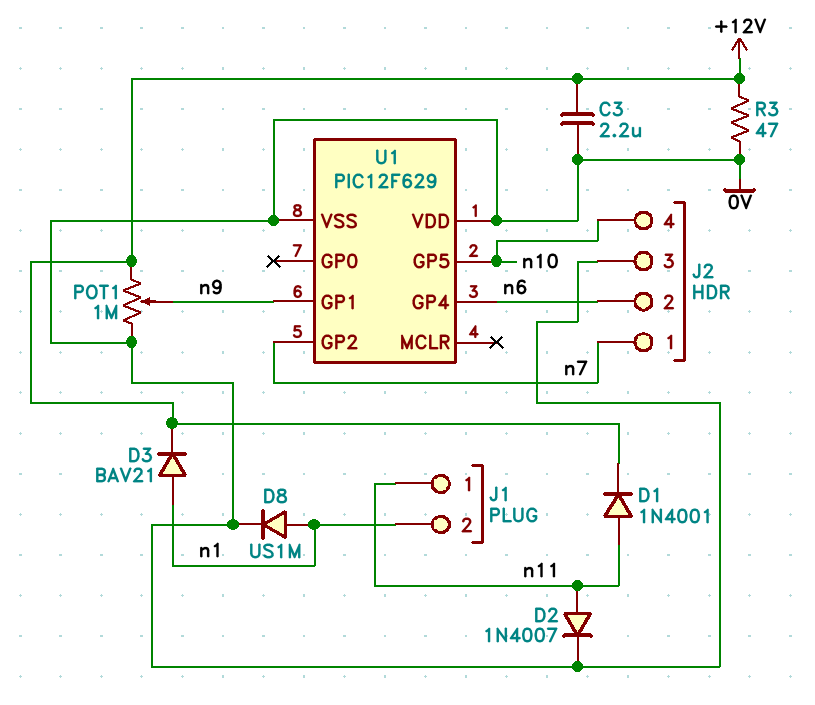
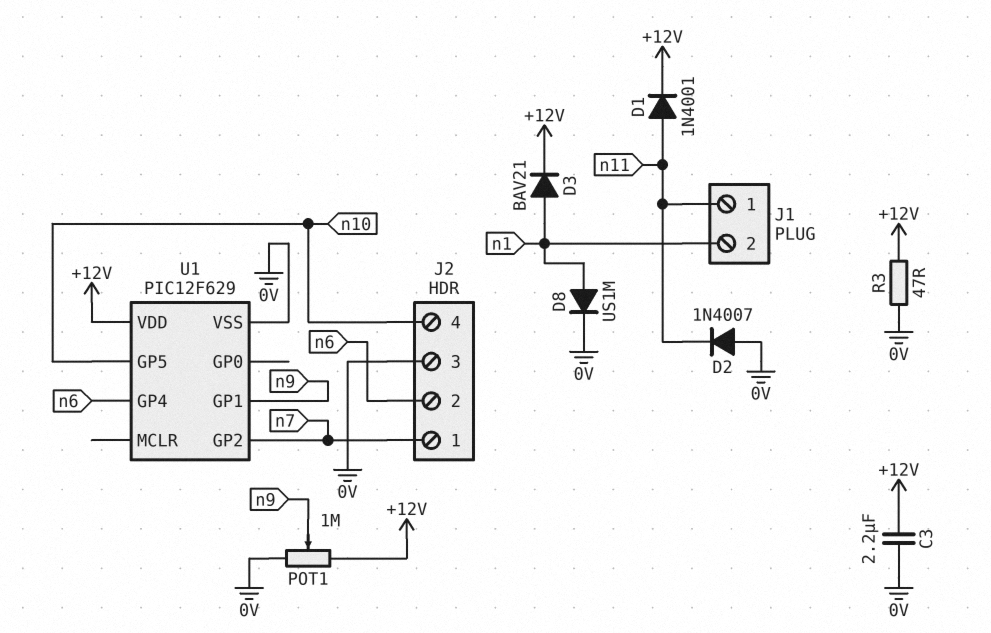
D2: diode 1N4007 (A n11, K 0V) -> diode 1N4007 (A 0V, K n11)
U1 pin VDD: 0V -> +12V

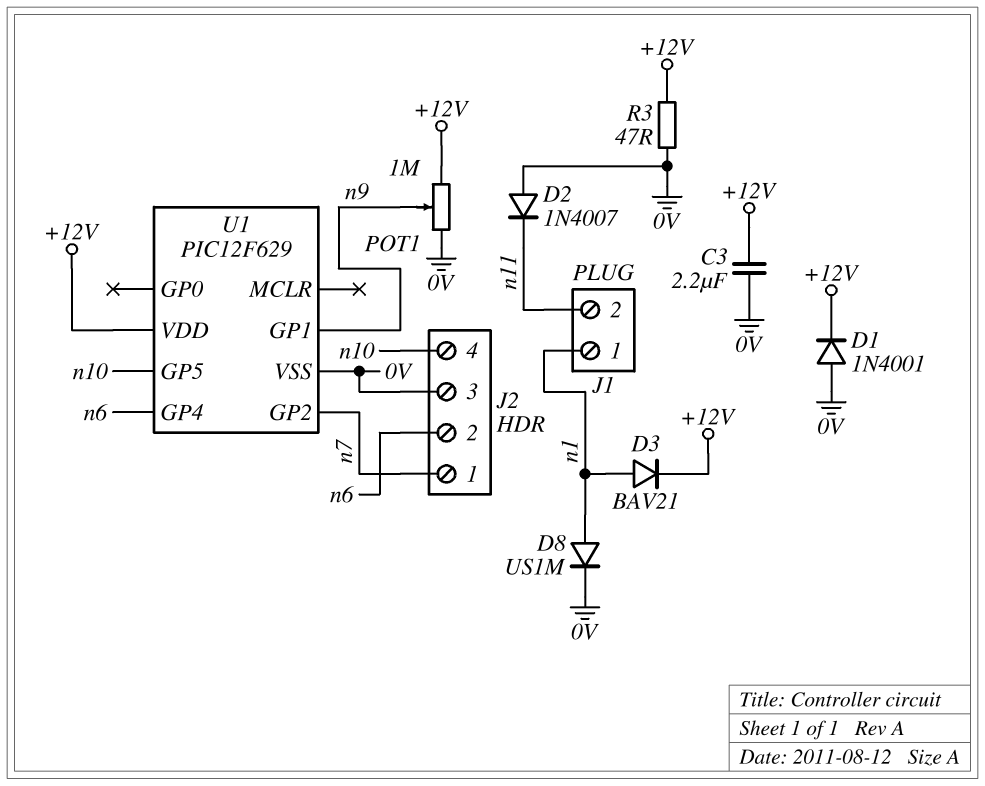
D1: diode 1N4001 (A n11, K +12V) -> diode 1N4001 (A 0V, K +12V)
J1 pin 1: n11 -> n1
J1 pin 2: n1 -> n11

